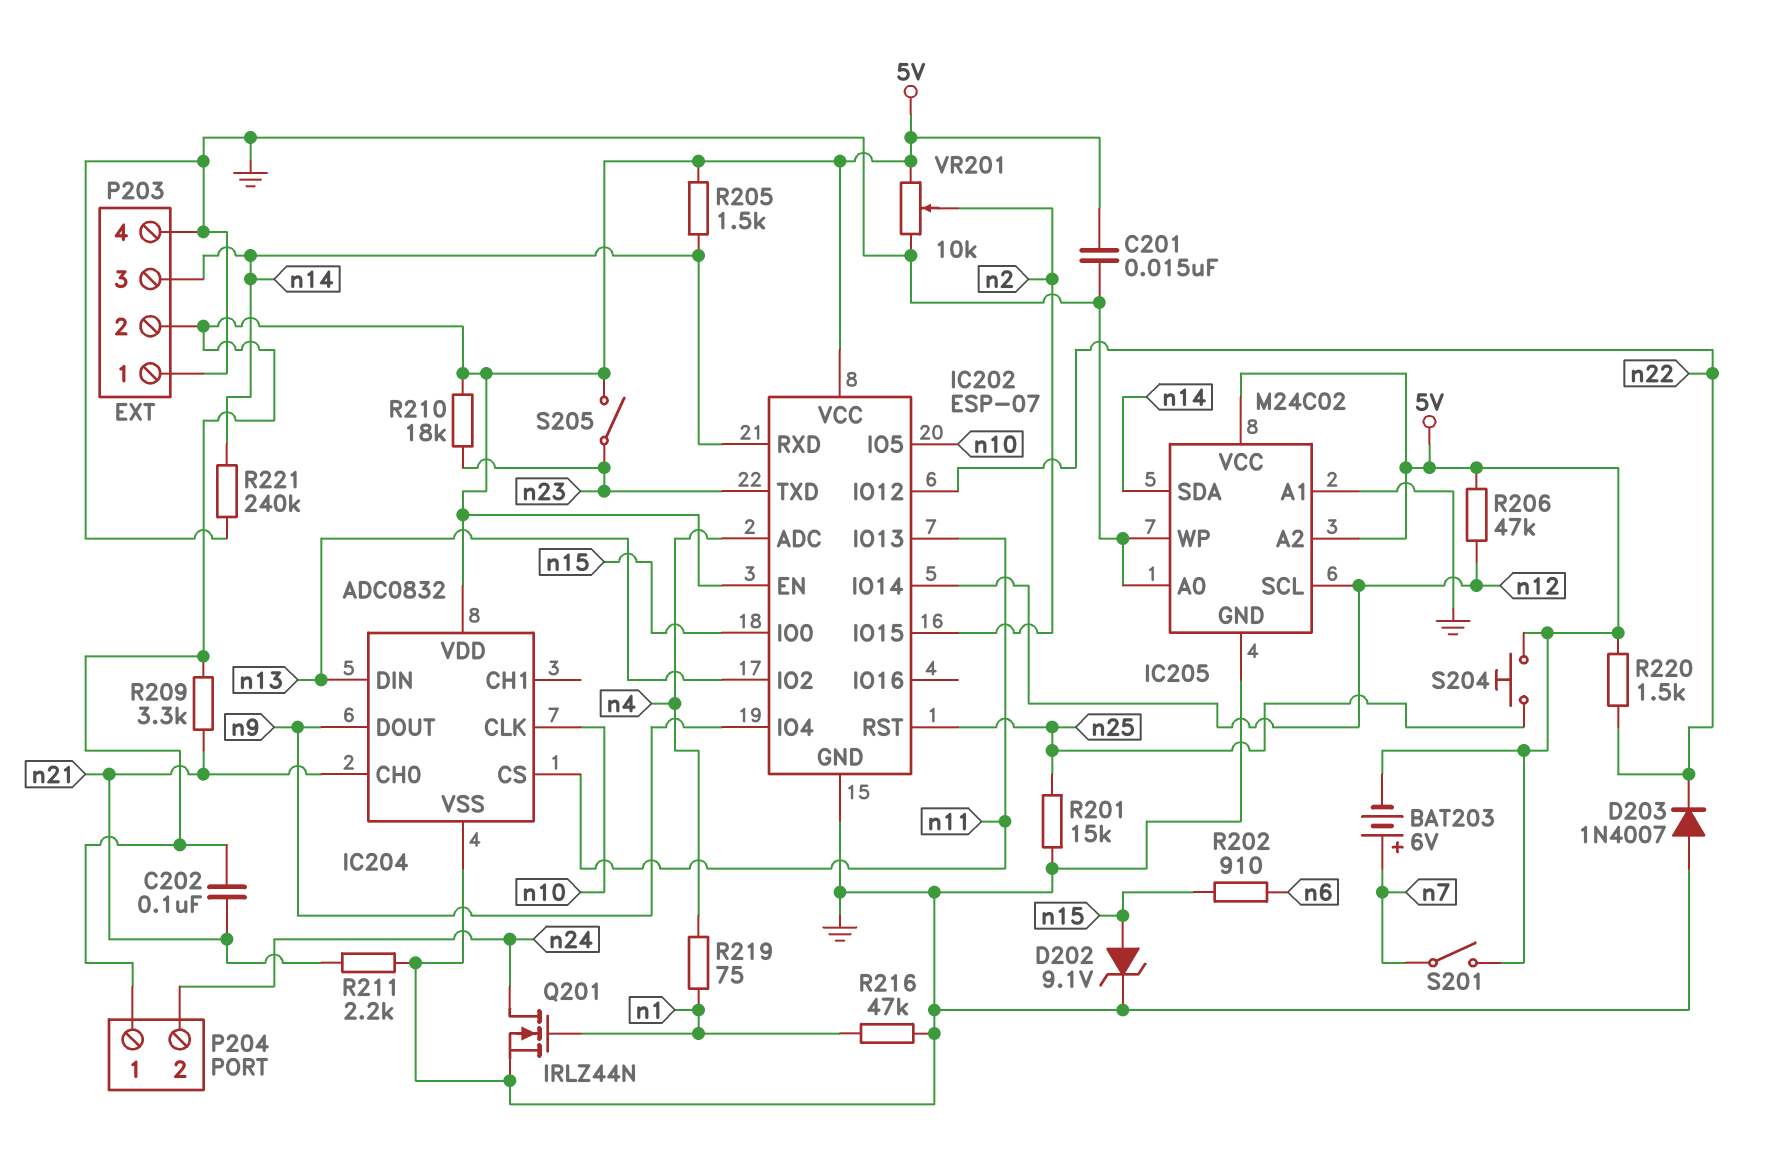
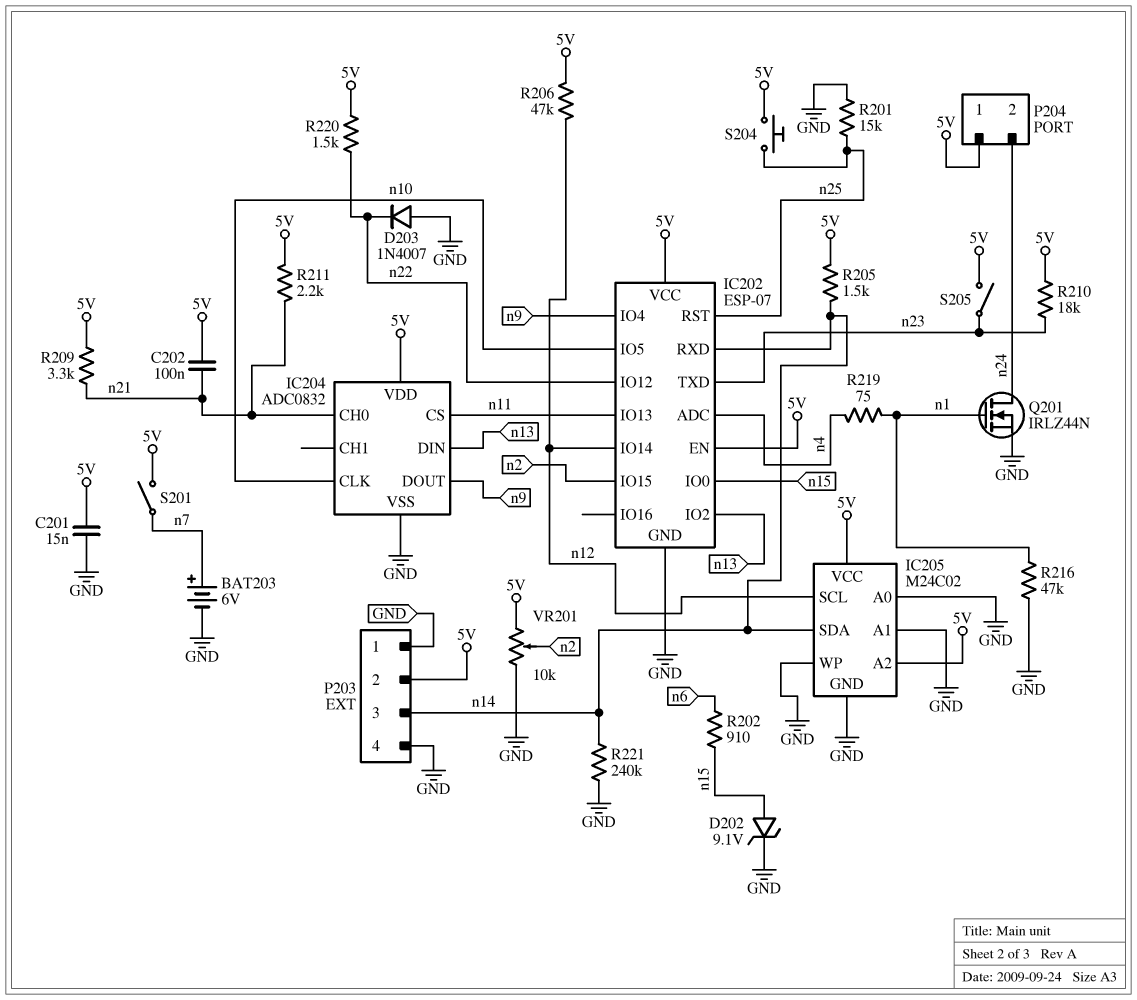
BAT203: 6V (plus n7, minus 5V) -> 6V (plus n7, minus GND)
R211: 2.2k (GND, n21) -> 2.2k (5V, n21)

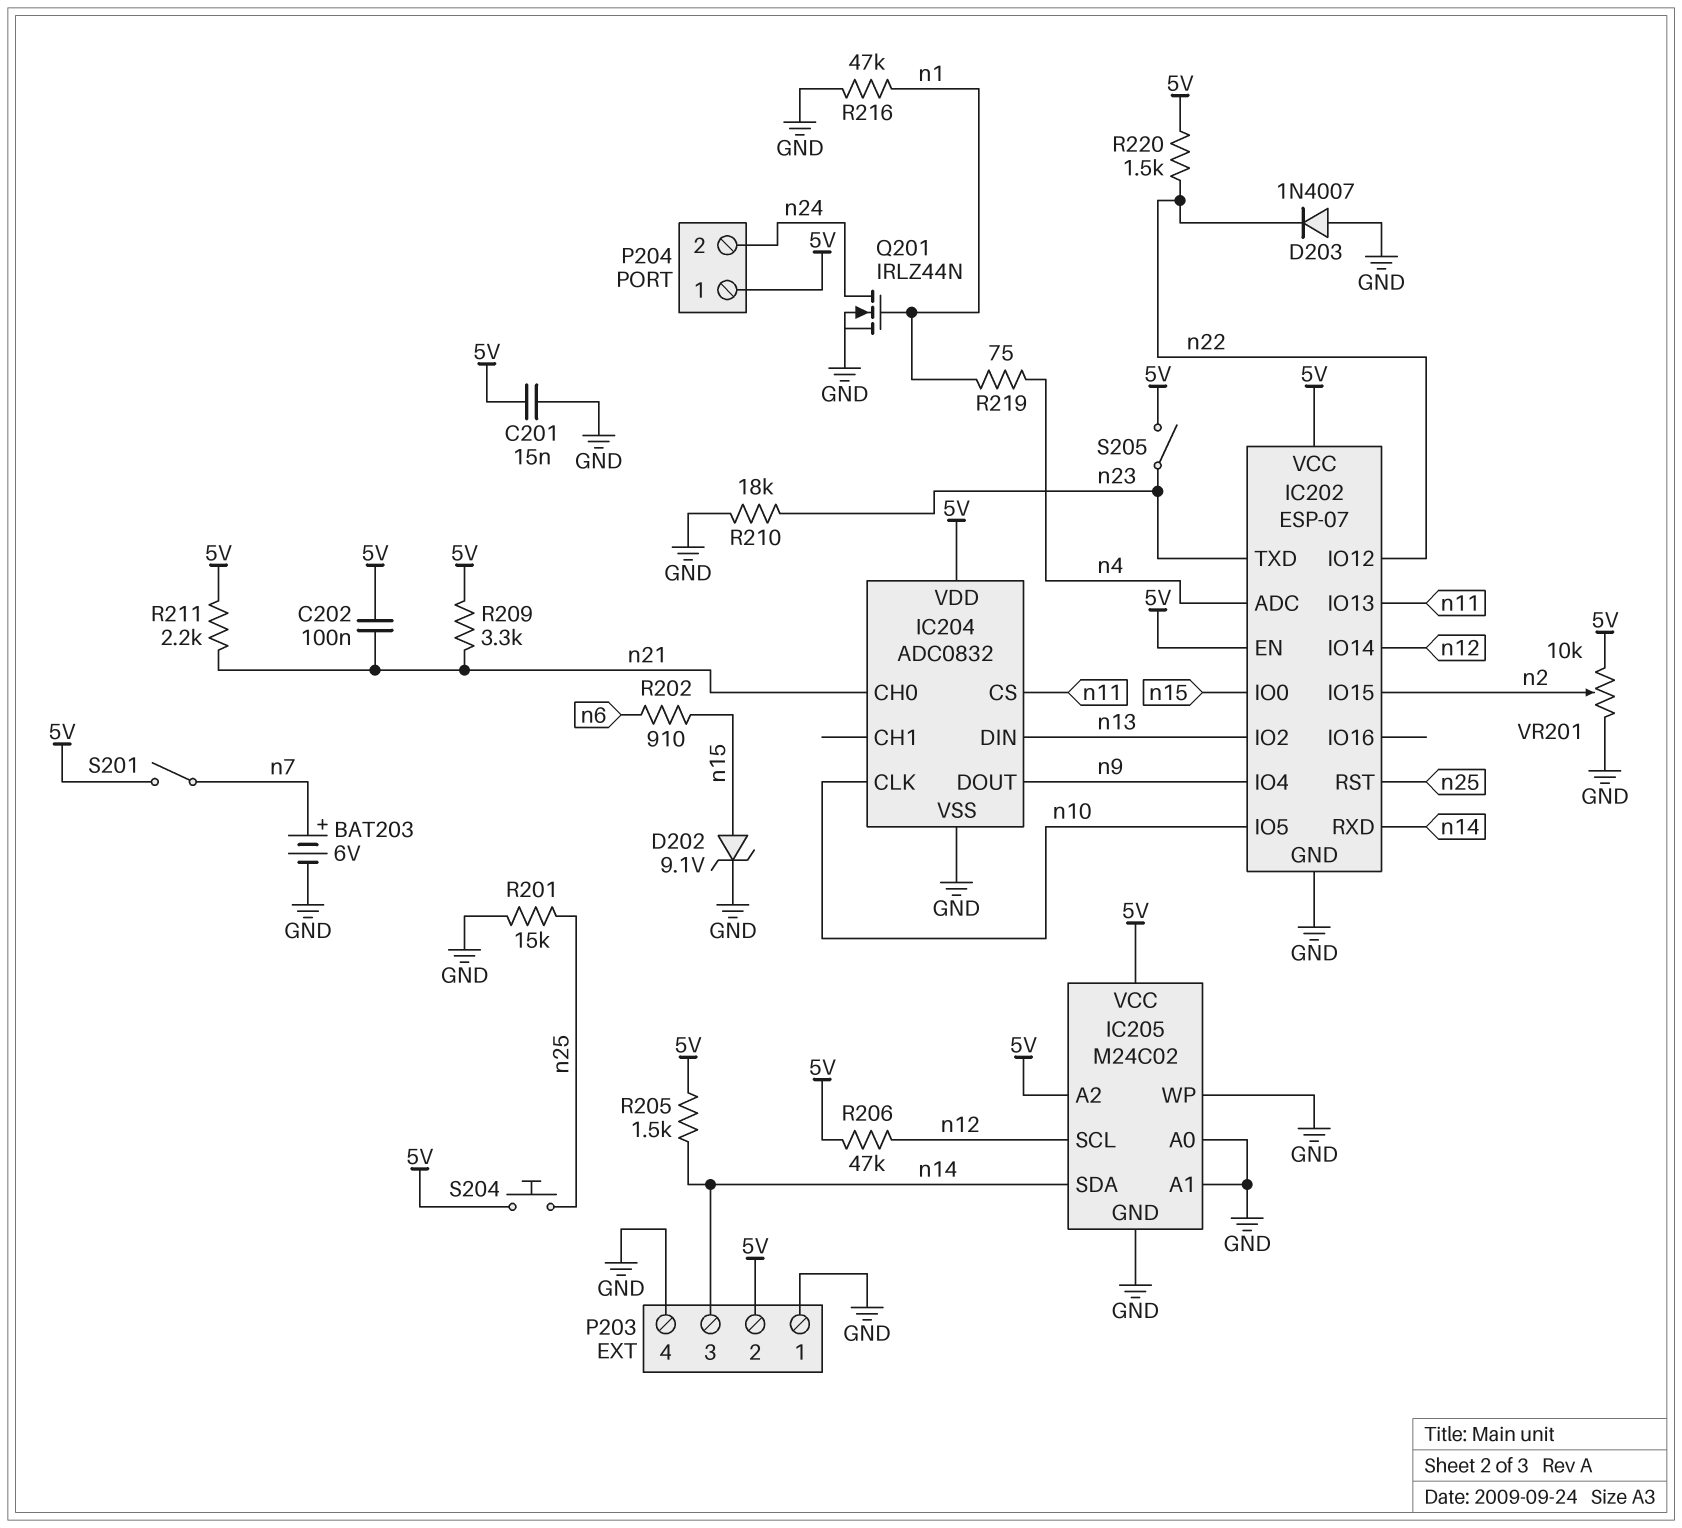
R210: 18k (5V, n23) -> 18k (GND, n23)
R221: 240k (GND, n14) -> none

